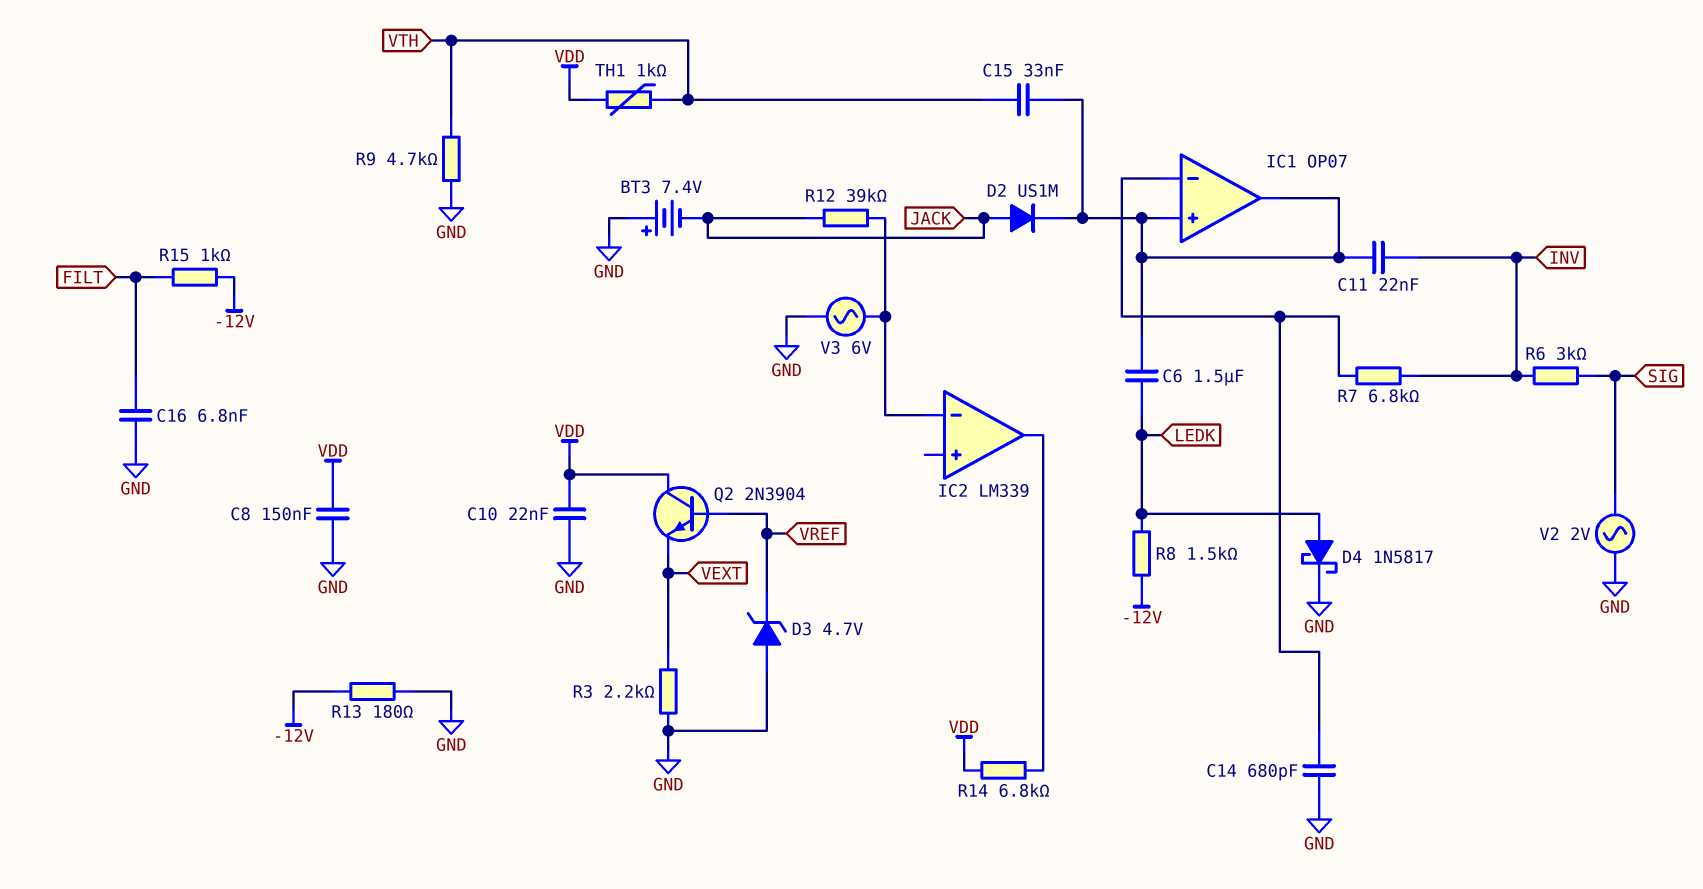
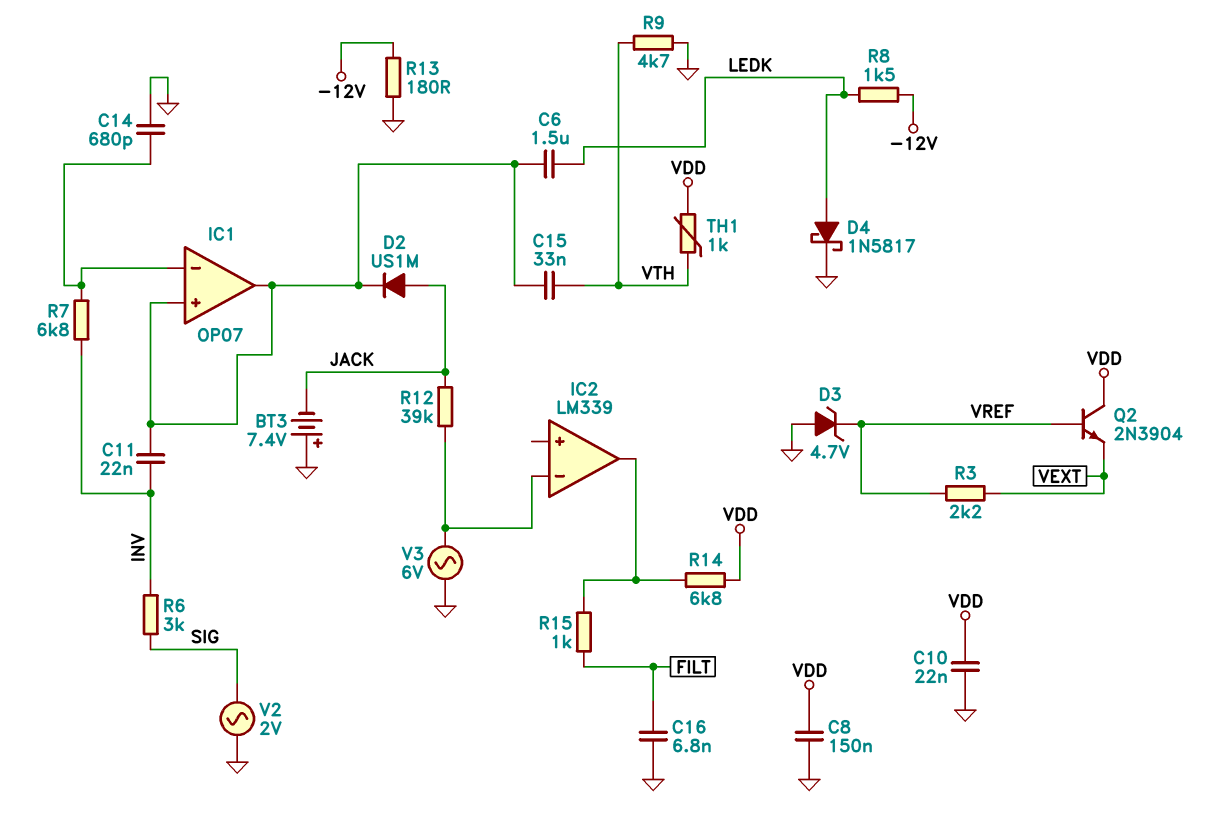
R3: 2.2k (GND, VEXT) -> 2.2k (VEXT, VREF)
R15: 1k (-12V, FILT) -> 1k (FILT, IC2/out)

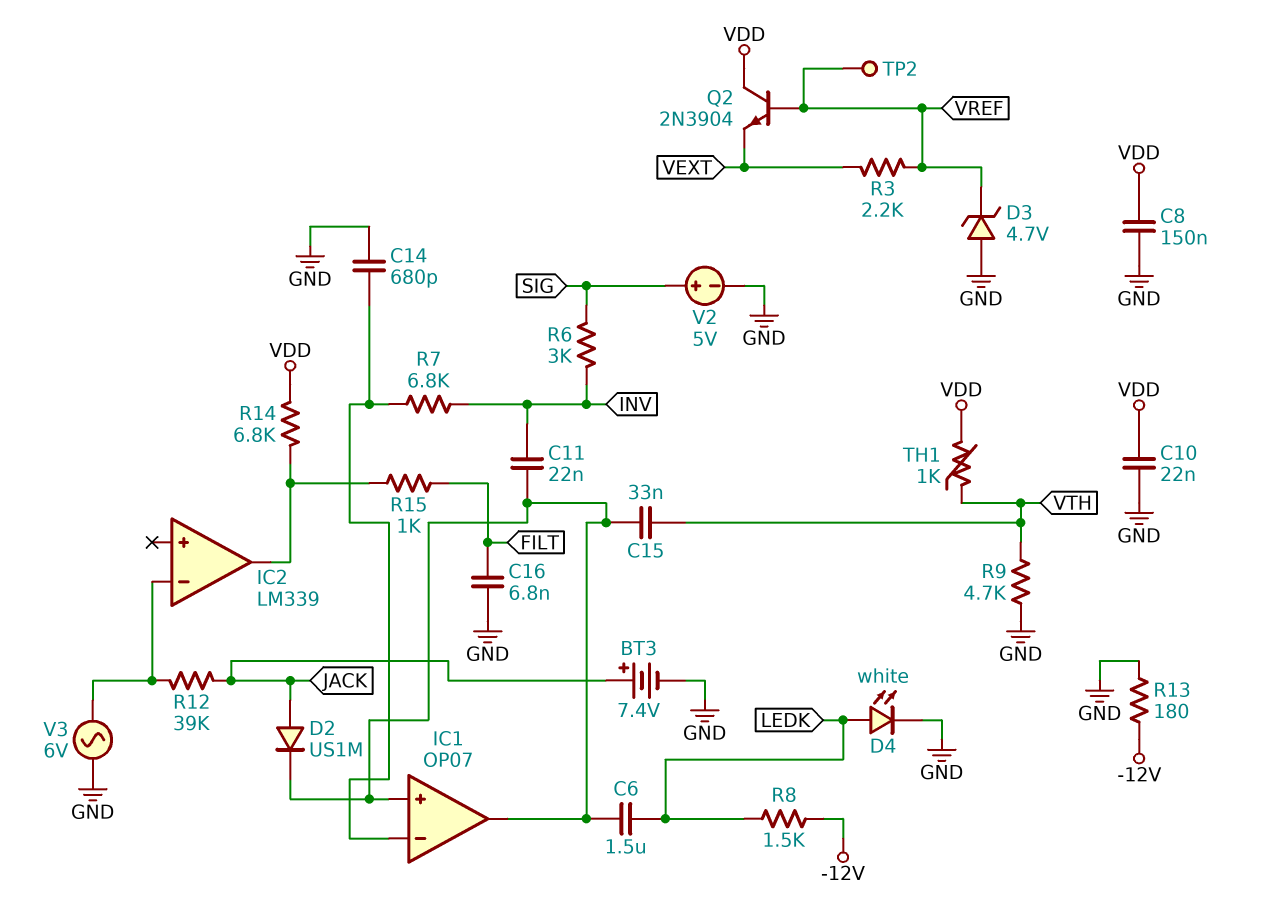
BT3: 7.4V (plus GND, minus JACK) -> 7.4V (plus JACK, minus GND)
D4: schottky 1N5817 (A LEDK, K GND) -> LED white (A LEDK, K GND)
TP2: none -> test point (VREF)
V2: AC 2V (GND, SIG) -> 5V (plus SIG, minus GND)

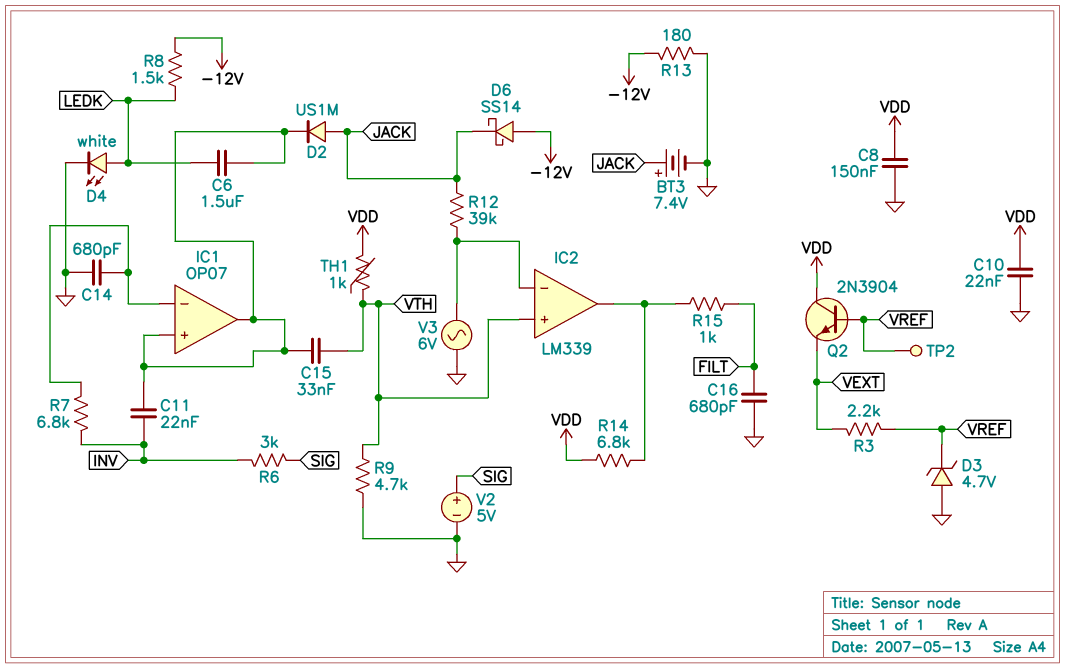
C16: 6.8nF (FILT, GND) -> 680pF (FILT, GND)
D6: none -> schottky SS14 (A -12V, K JACK)
IC2 pin in+: none -> VTH

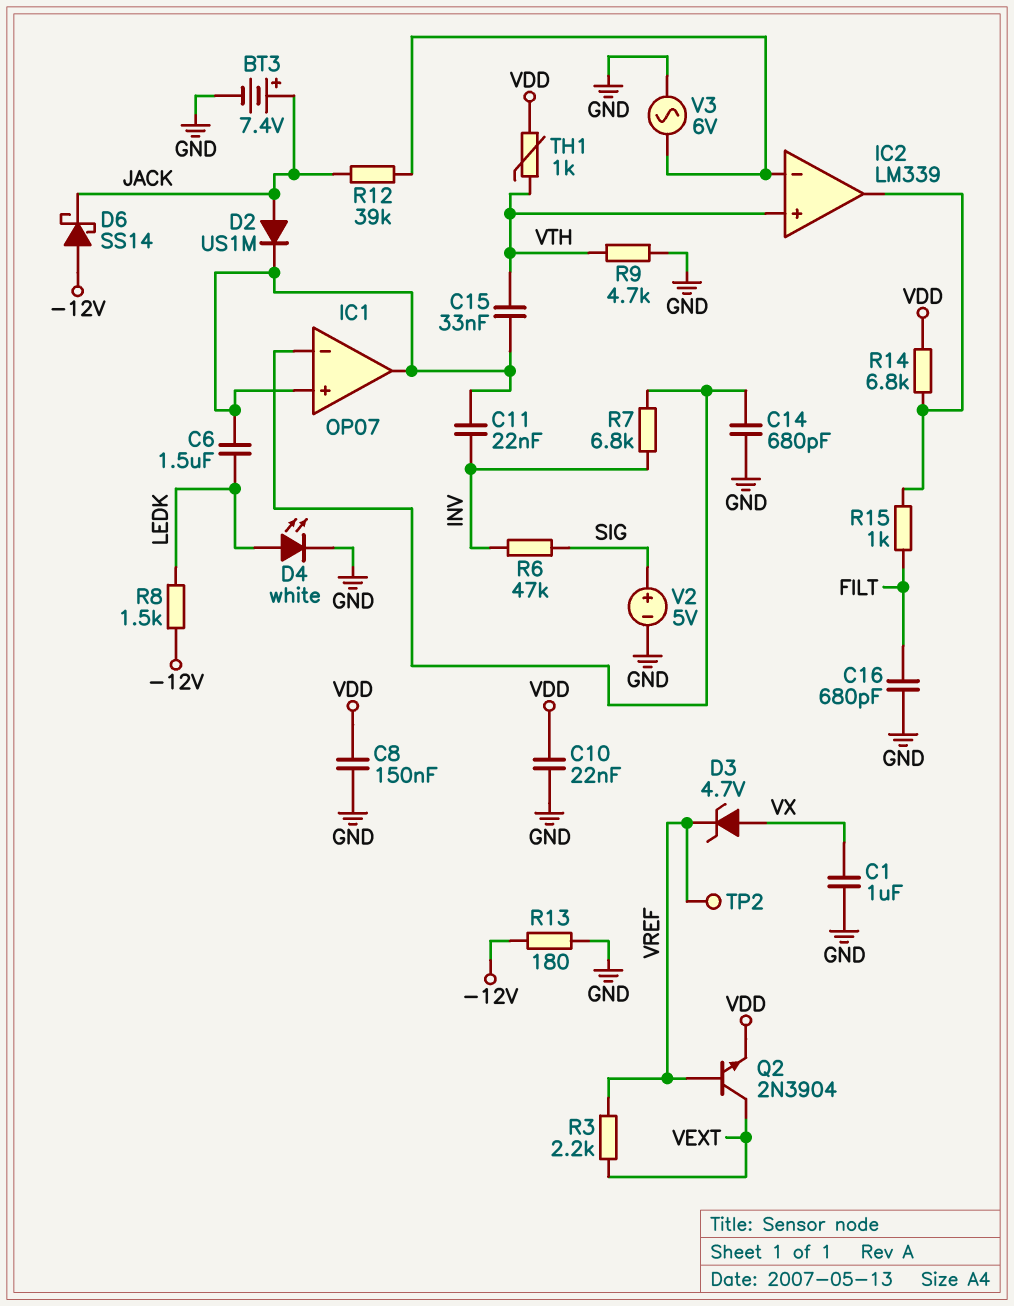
C1: none -> 1uF (GND, VX)
D3: zener 4.7V (A GND, K VREF) -> zener 4.7V (A VX, K VREF)
Q2: NPN 2N3904 (B VREF, C VDD, E VEXT) -> NPN 2N3904 (B VREF, C VEXT, E VDD)
R6: 3k (INV, SIG) -> 47k (INV, SIG)

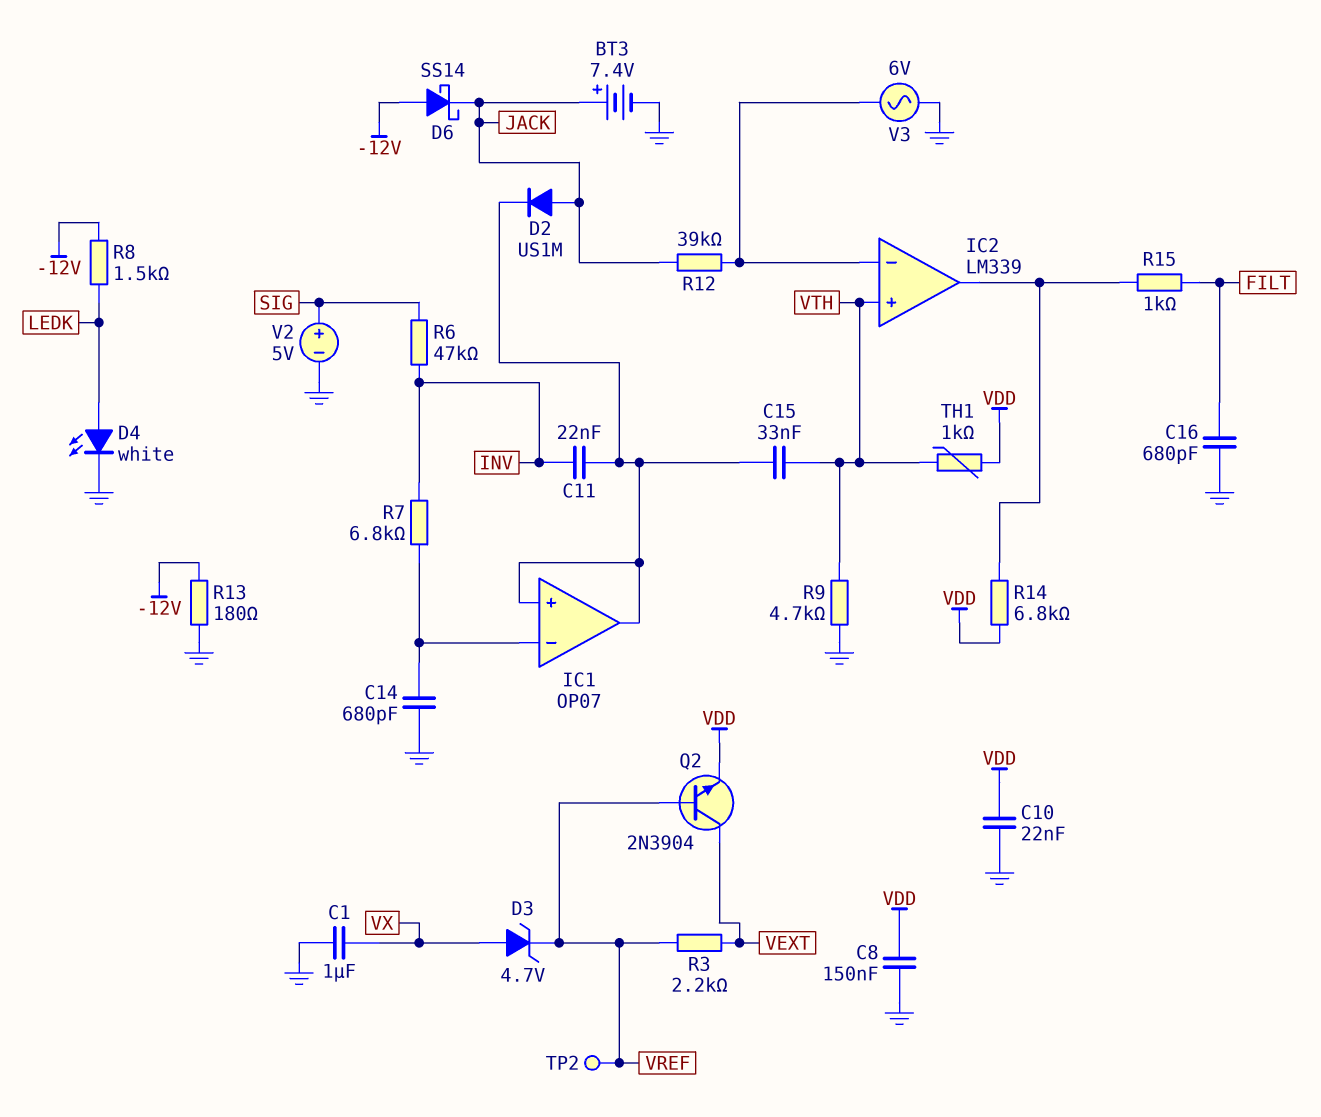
C6: 1.5uF (IC1/in+, LEDK) -> none

